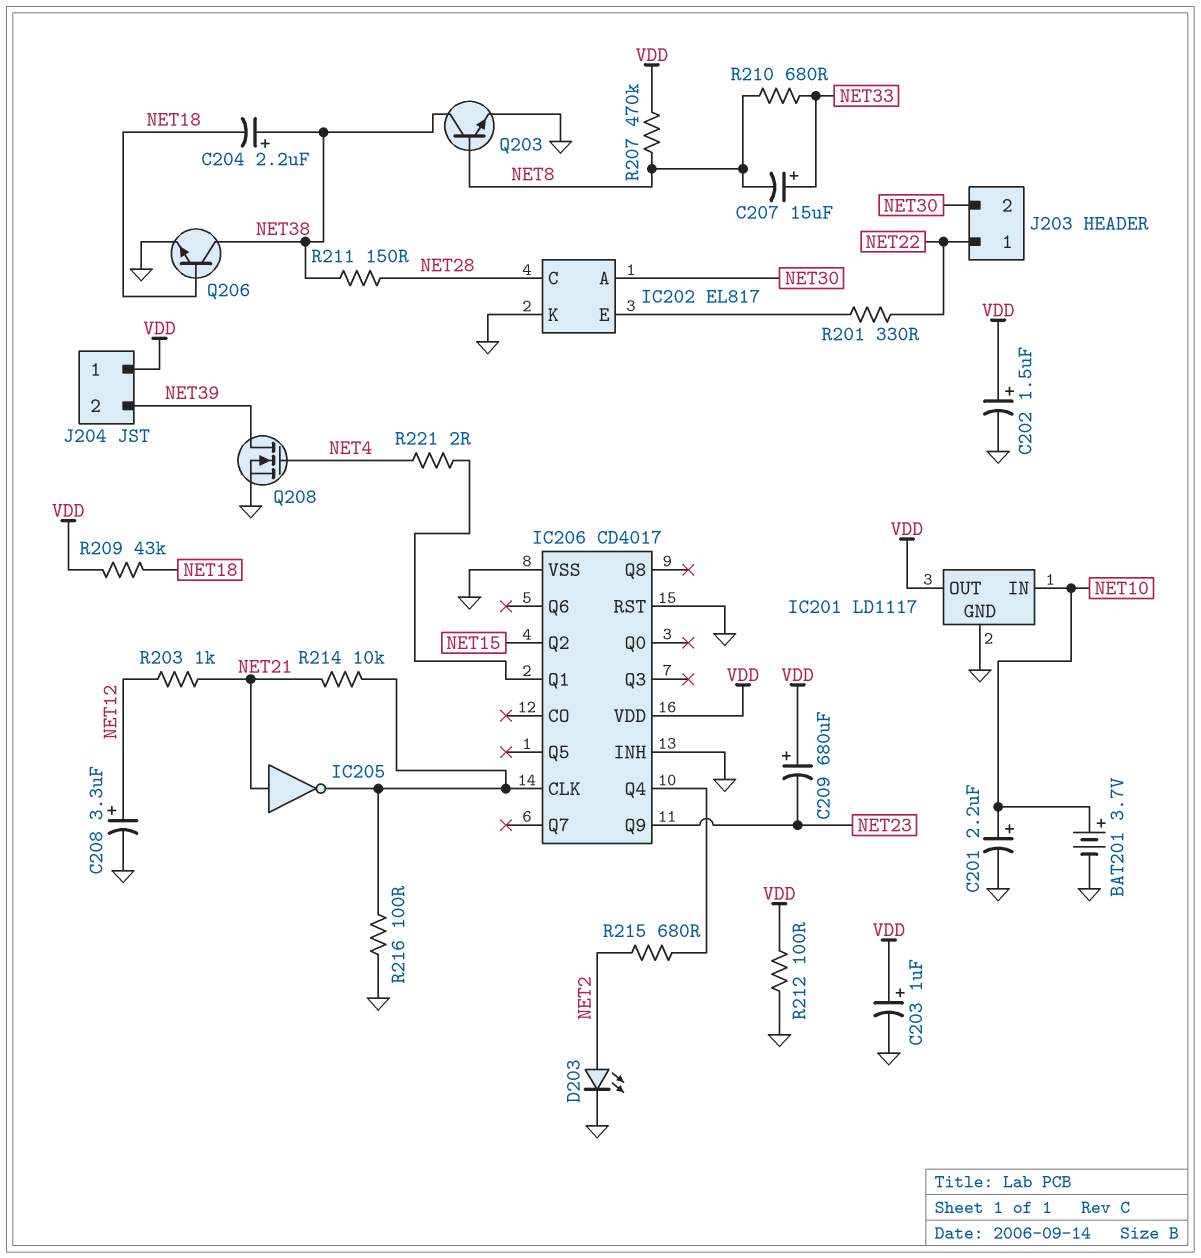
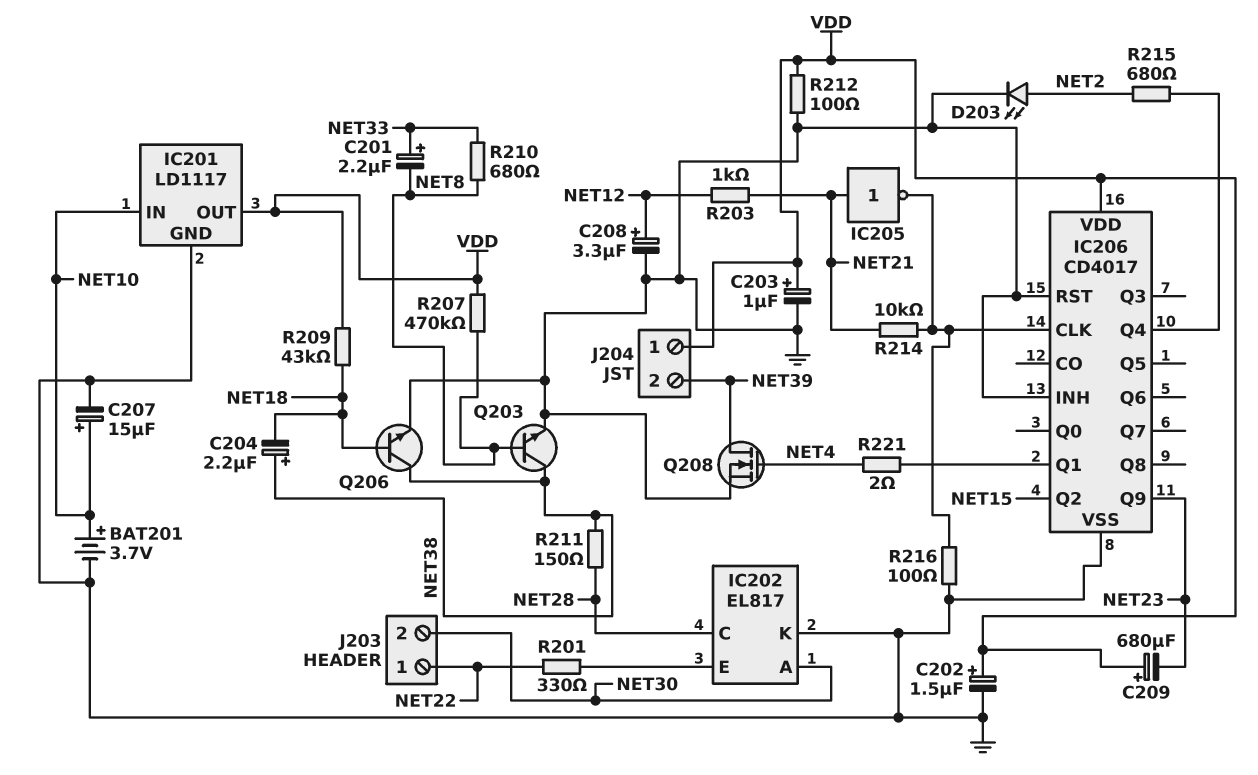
C201: 2.2uF (plus NET10, minus GND) -> 2.2uF (plus NET33, minus NET8)
C207: 15uF (plus NET33, minus NET8) -> 15uF (plus NET10, minus GND)

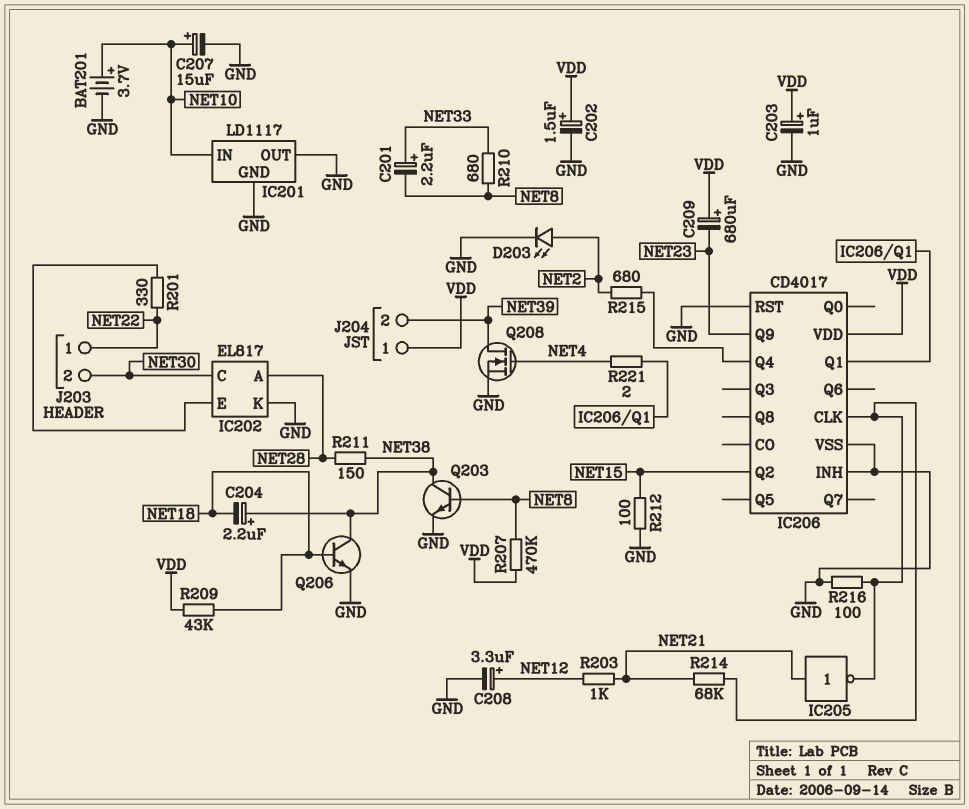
IC201 pin OUT: VDD -> GND
IC202 pin A: NET30 -> NET28
IC202 pin C: NET28 -> NET30
R212: 100 (GND, VDD) -> 100 (GND, NET15)
R214: 10k (IC206/CLK, NET21) -> 68k (IC206/CLK, NET21)

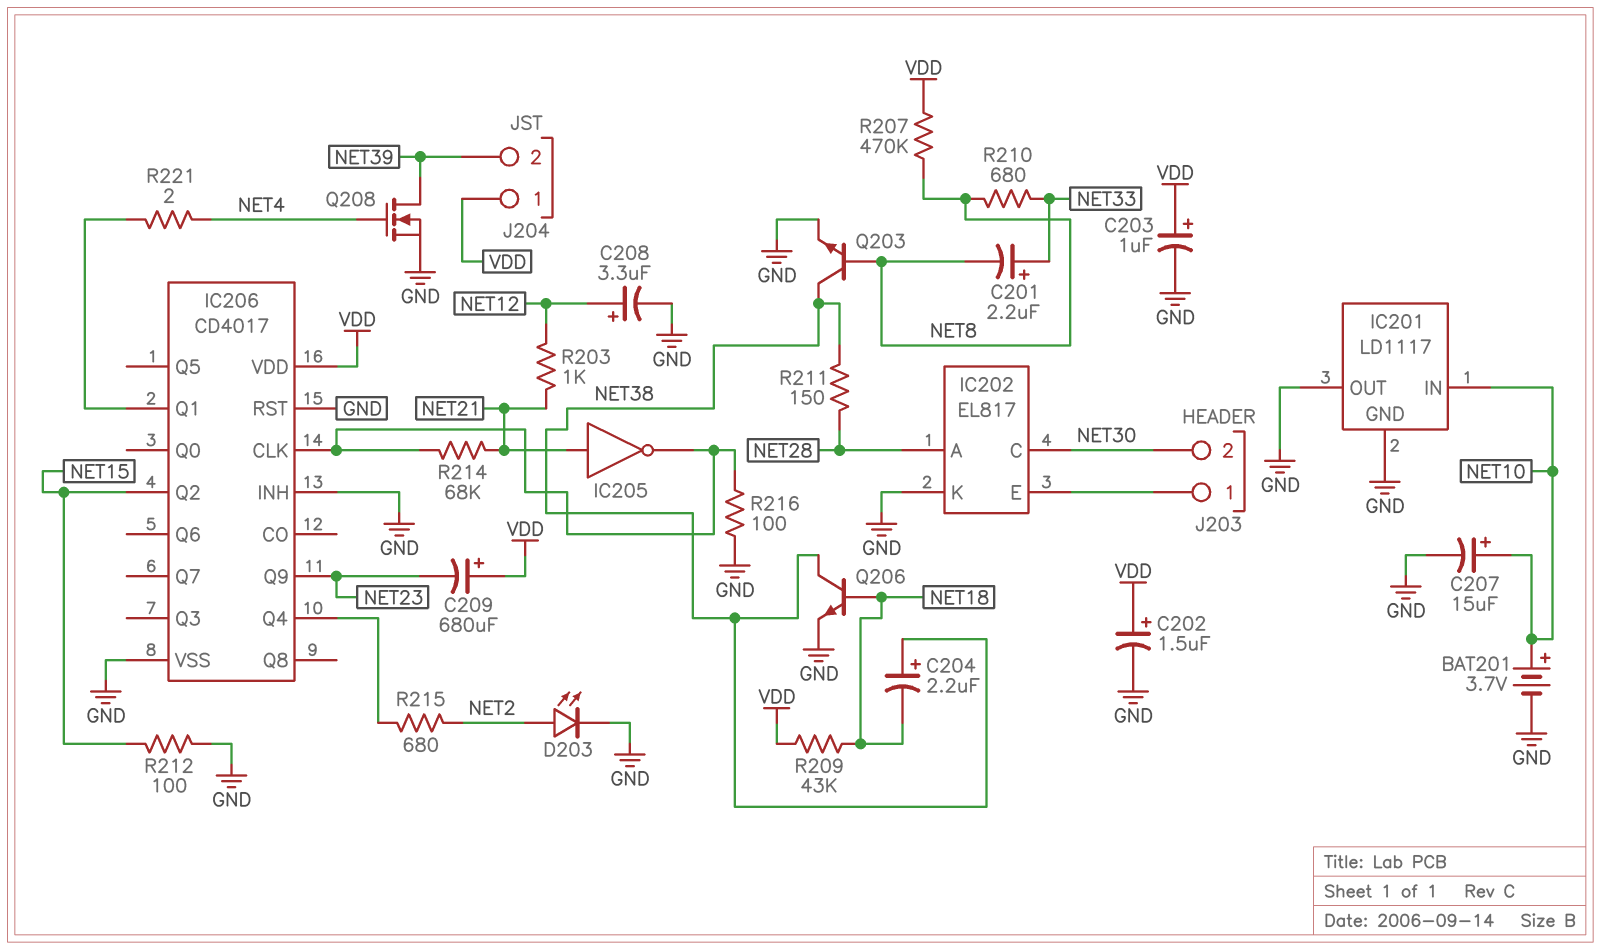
J203 pin 1: NET22 -> IC202/E
R201: 330 (IC202/E, NET22) -> none

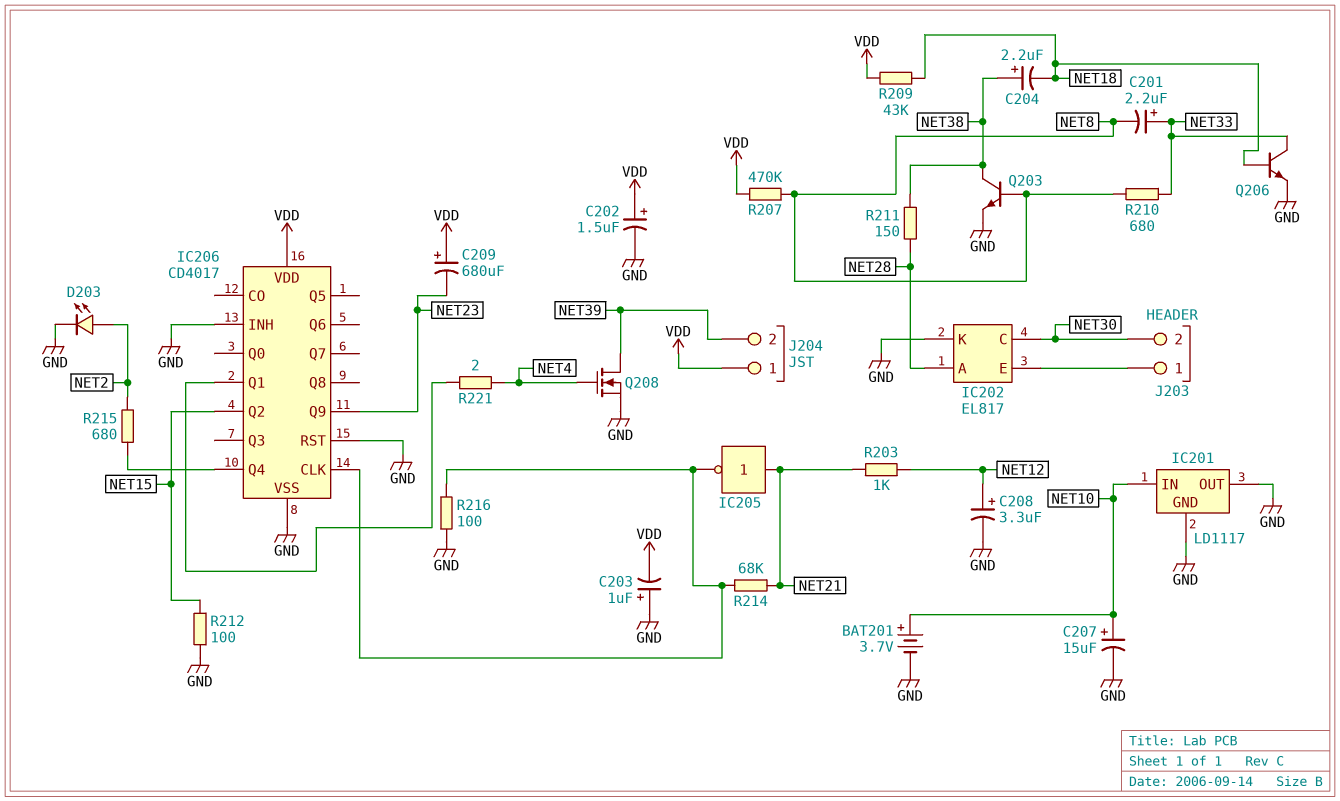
C203: 1uF (plus VDD, minus GND) -> 1uF (plus GND, minus VDD)
Q206: NPN (B NET18, C NET38, E GND) -> NPN (B NET18, C NET33, E GND)

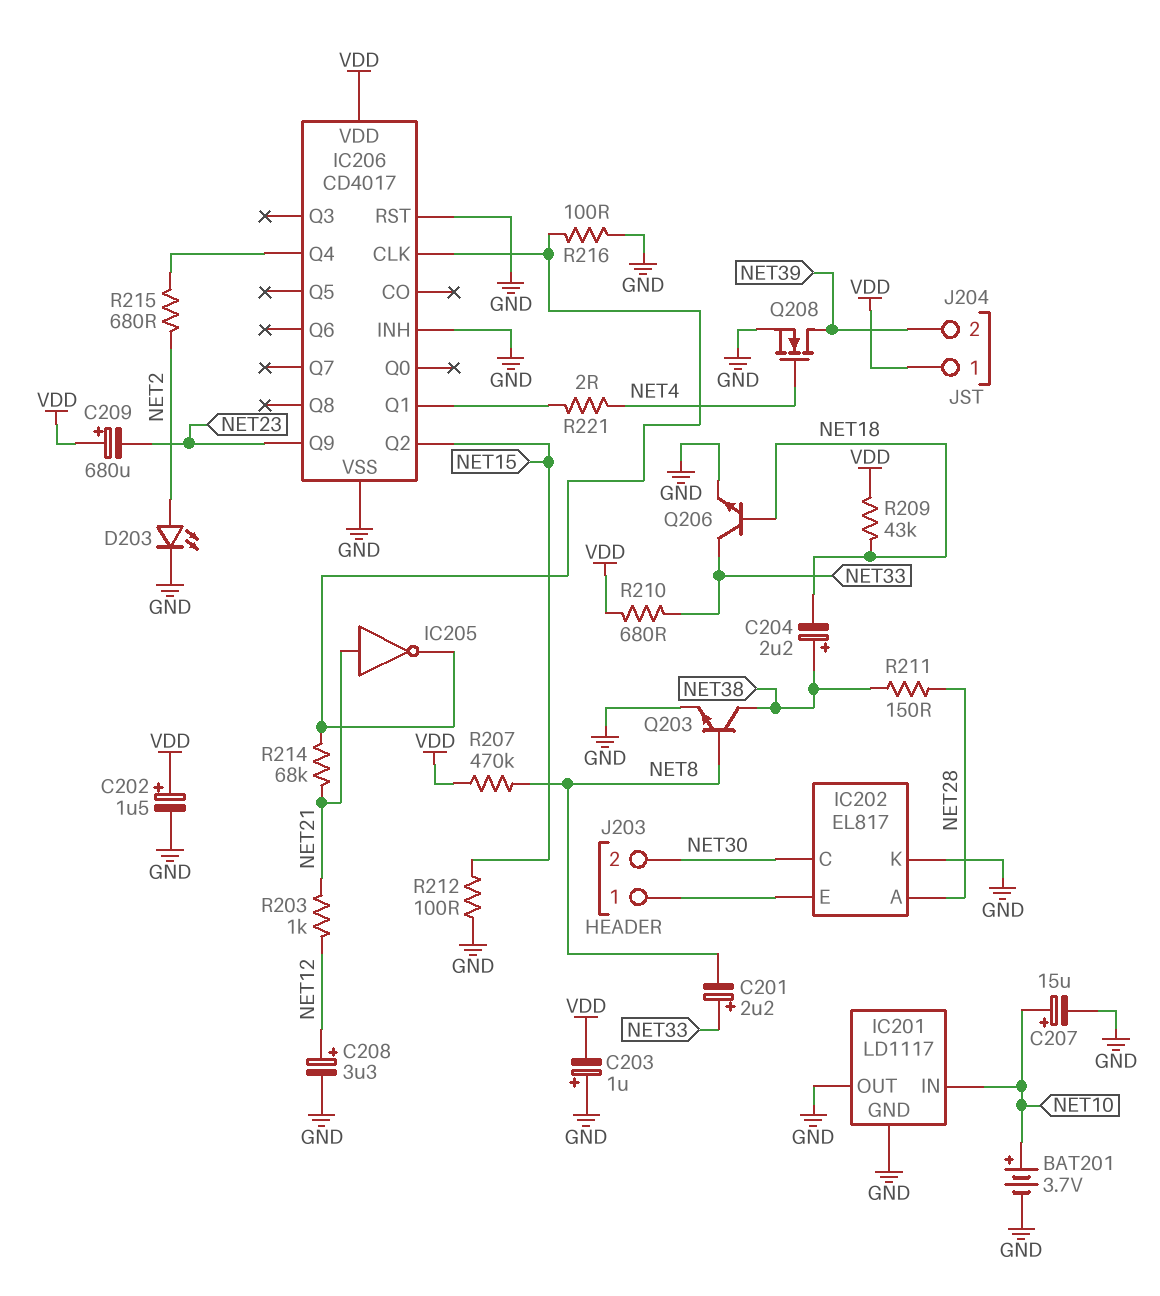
R210: 680 (NET8, NET33) -> 680 (NET33, VDD)

